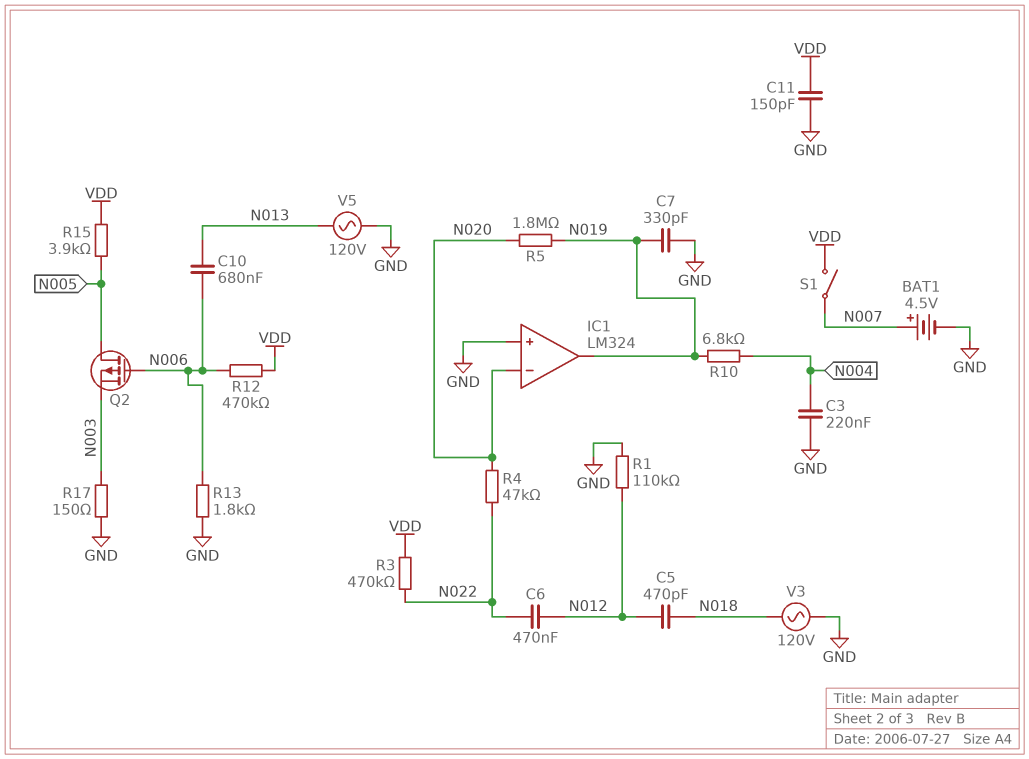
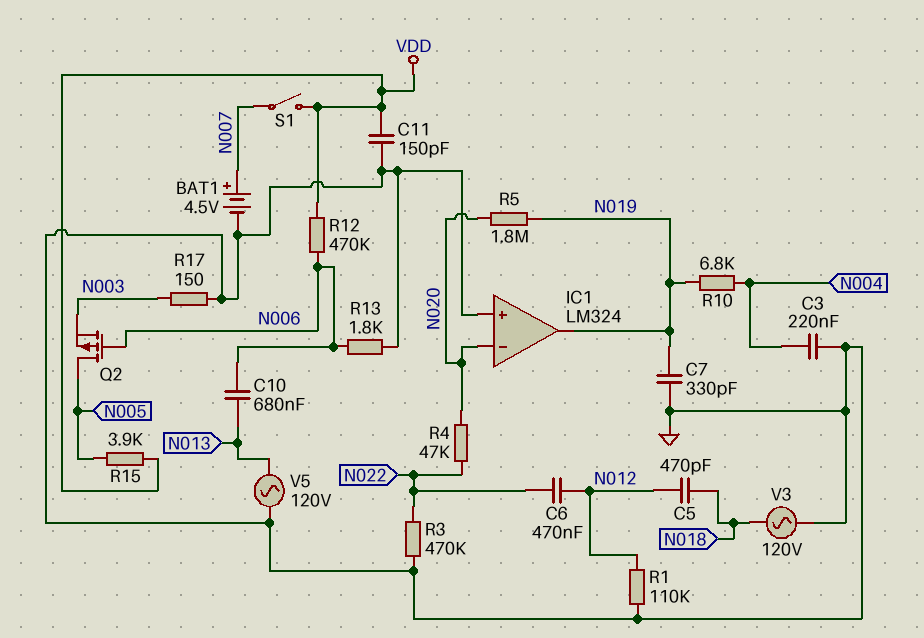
R3: 470k (N022, VDD) -> 470k (GND, N022)

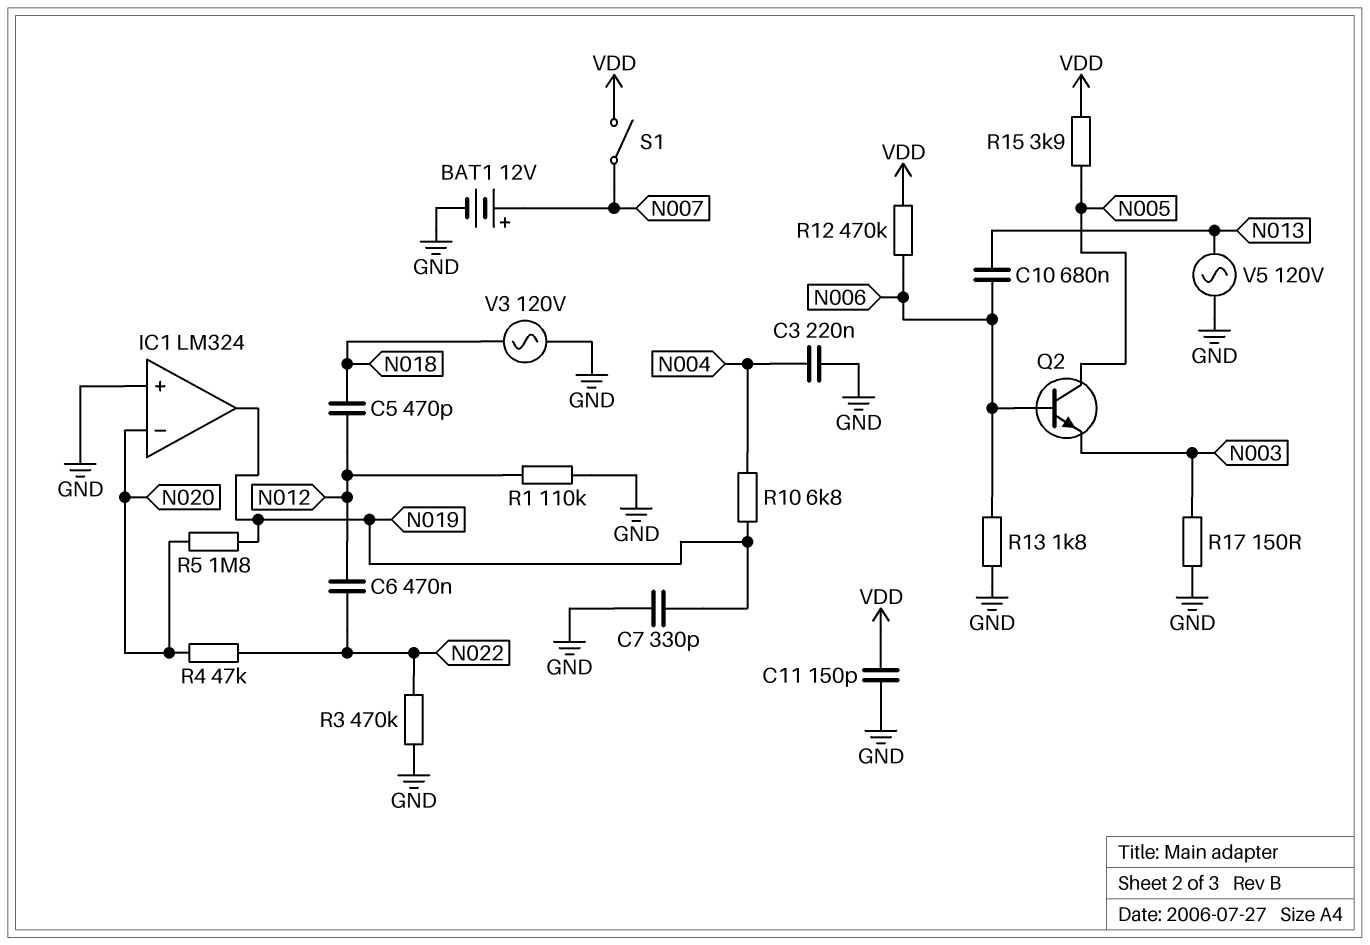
BAT1: 4.5V (plus N007, minus GND) -> 12V (plus N007, minus GND)
Q2: PMOS (G N006, D N005, S N003) -> NPN (B N006, C N005, E N003)

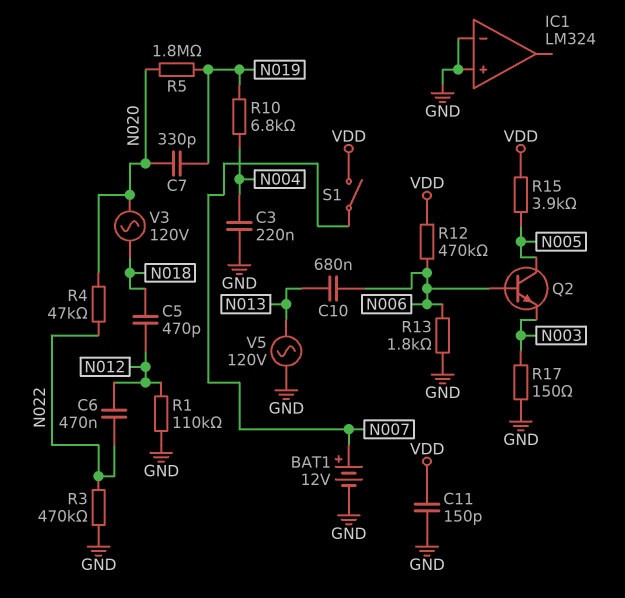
C7: 330pF (GND, N019) -> 330pF (N019, N020)
IC1 pin in-: N020 -> GND
IC1 pin out: N019 -> none
V3: AC 120V (GND, N018) -> AC 120V (N018, N020)

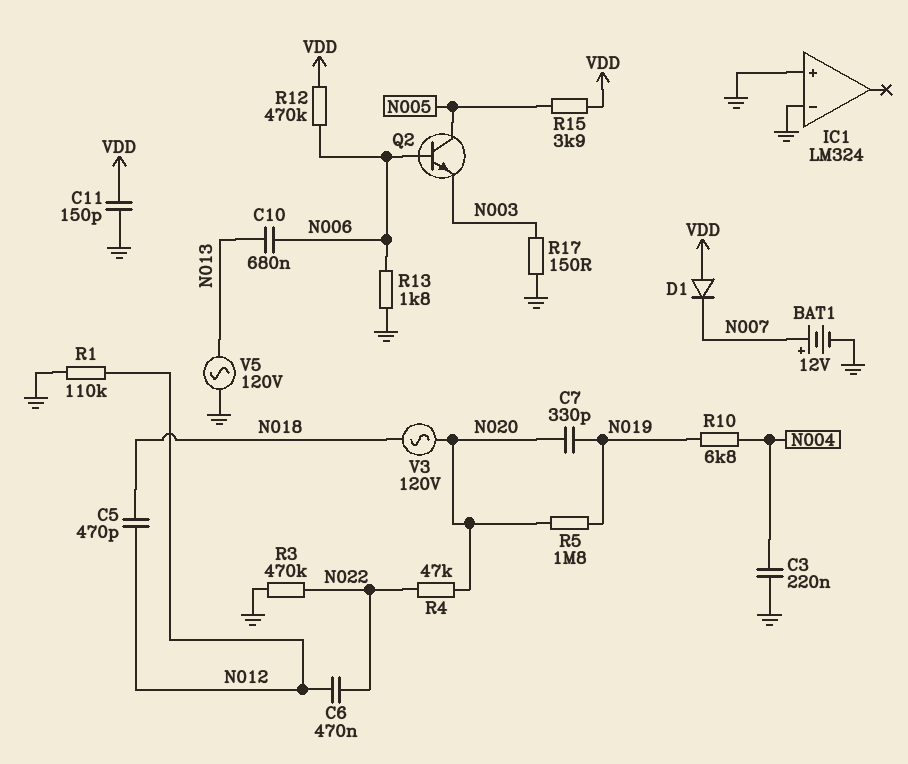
D1: none -> diode (A VDD, K N007)
S1: switch (N007, VDD) -> none

